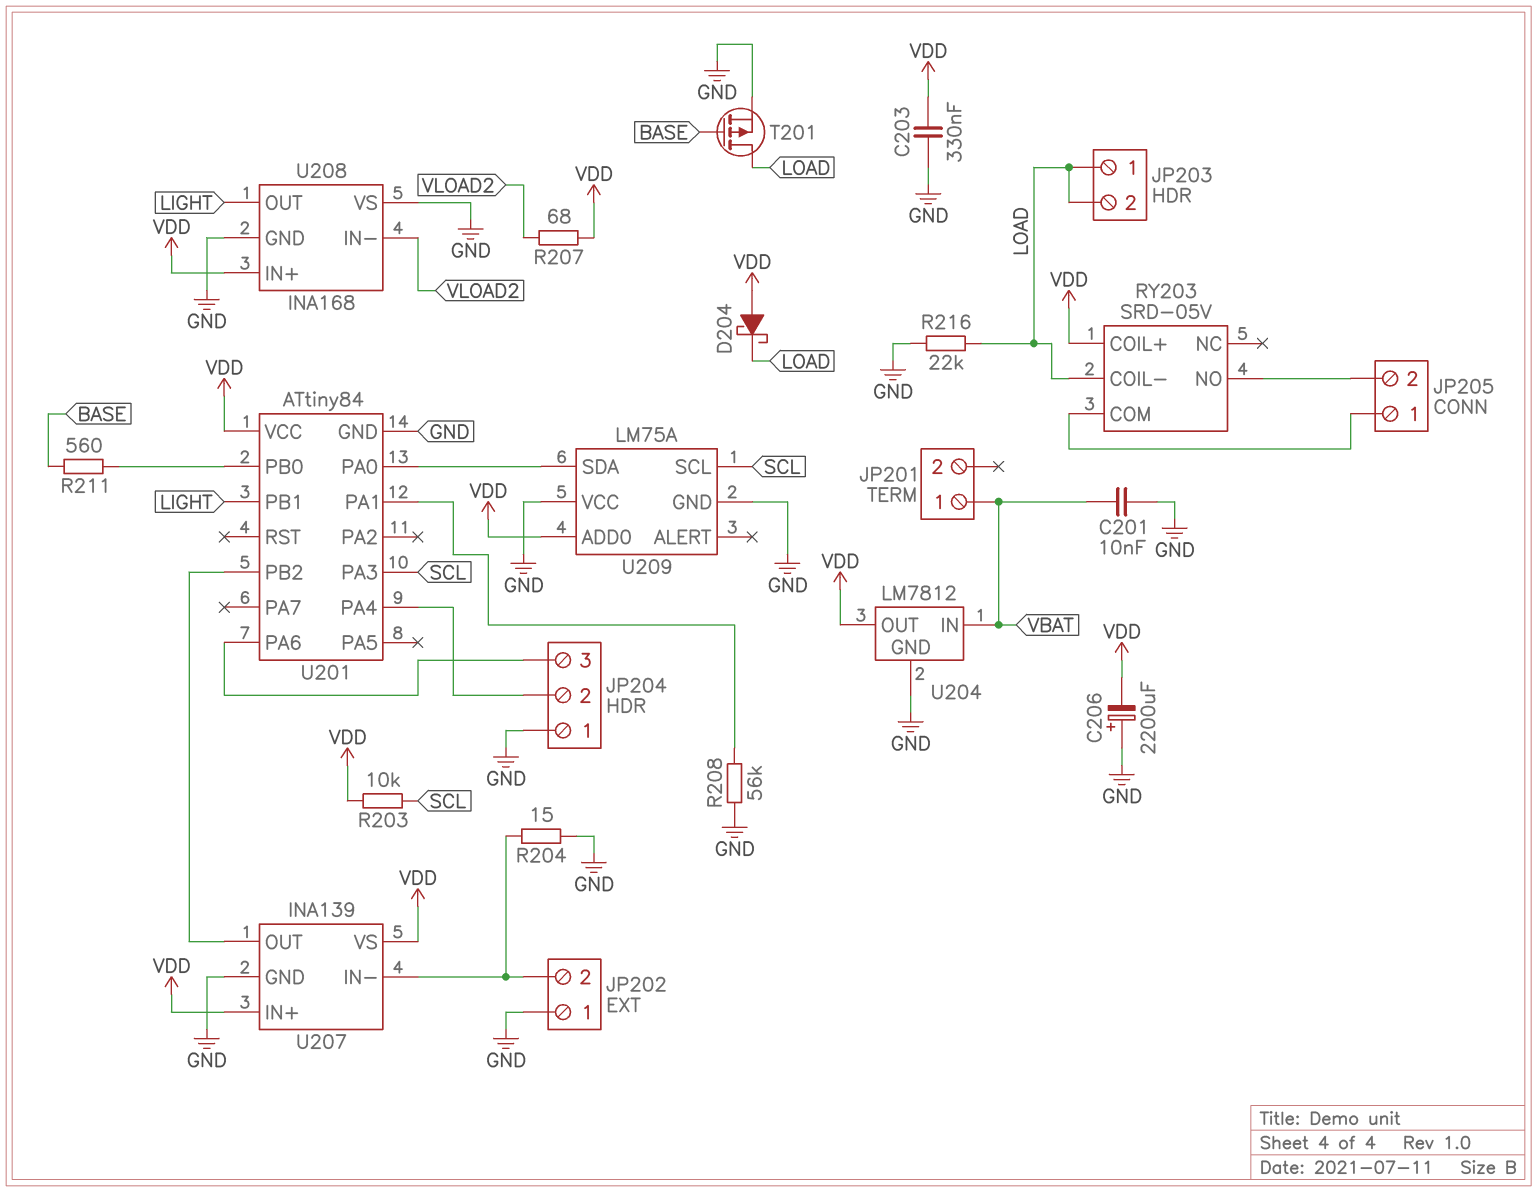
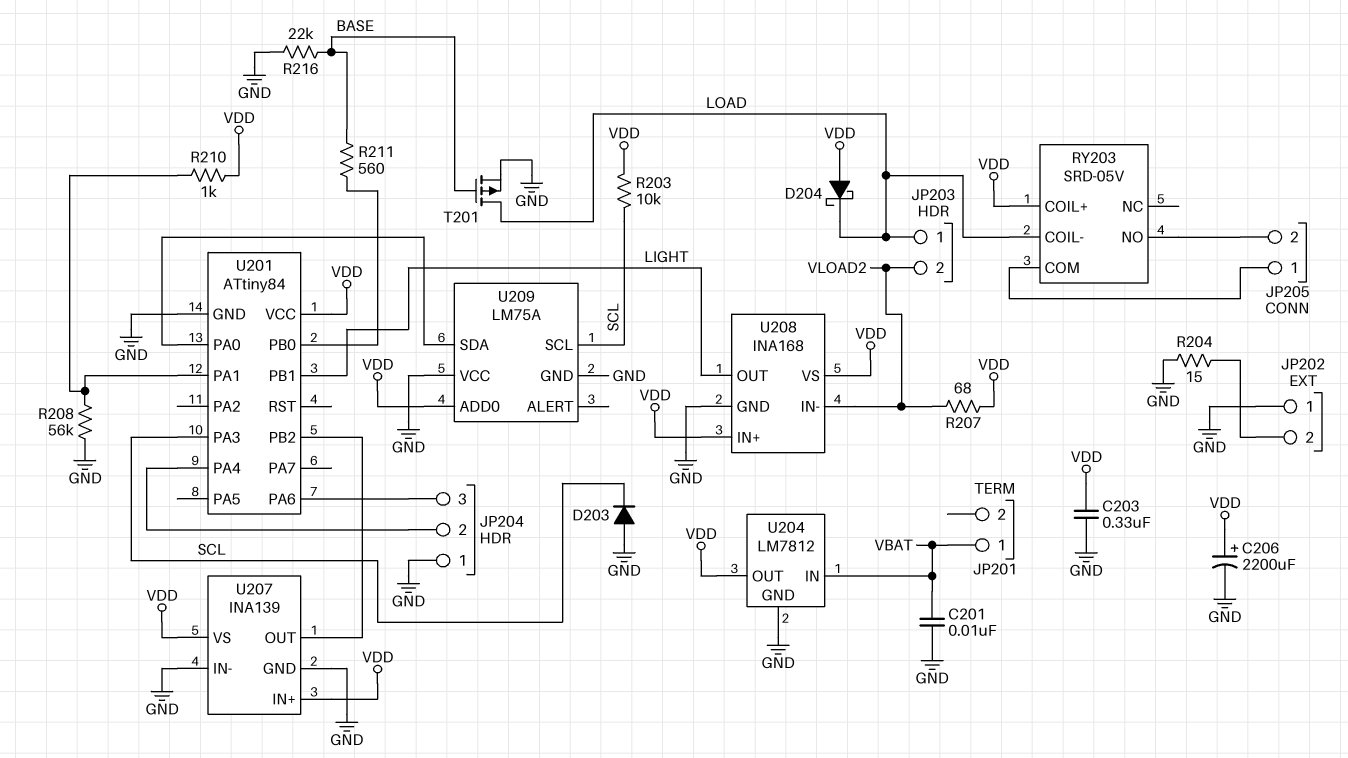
C206: 2200uF (plus GND, minus VDD) -> 2200uF (plus VDD, minus GND)
D203: none -> diode (A GND, K SCL)
JP203 pin 2: LOAD -> VLOAD2
R210: none -> 1k (U201/PA1, VDD)
R216: 22k (GND, LOAD) -> 22k (BASE, GND)
U207 pin IN-: JP202/2 -> GND
U208 pin VS: GND -> VDD

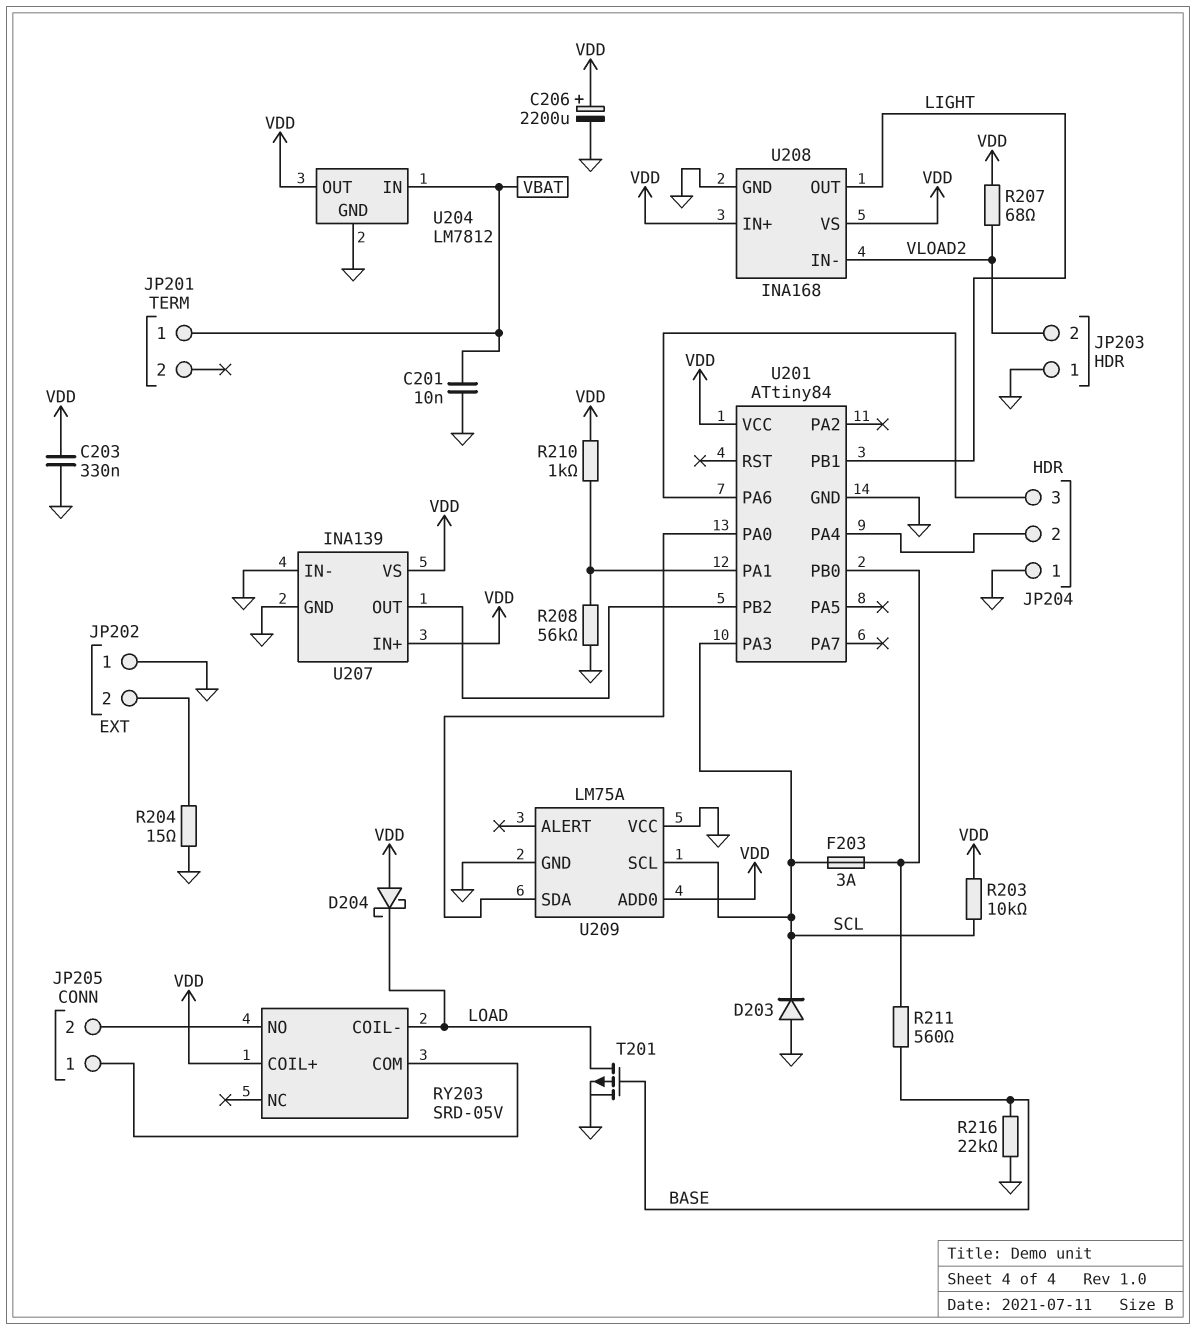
F203: none -> 3A (SCL, U201/PB0)
JP203 pin 1: LOAD -> GND

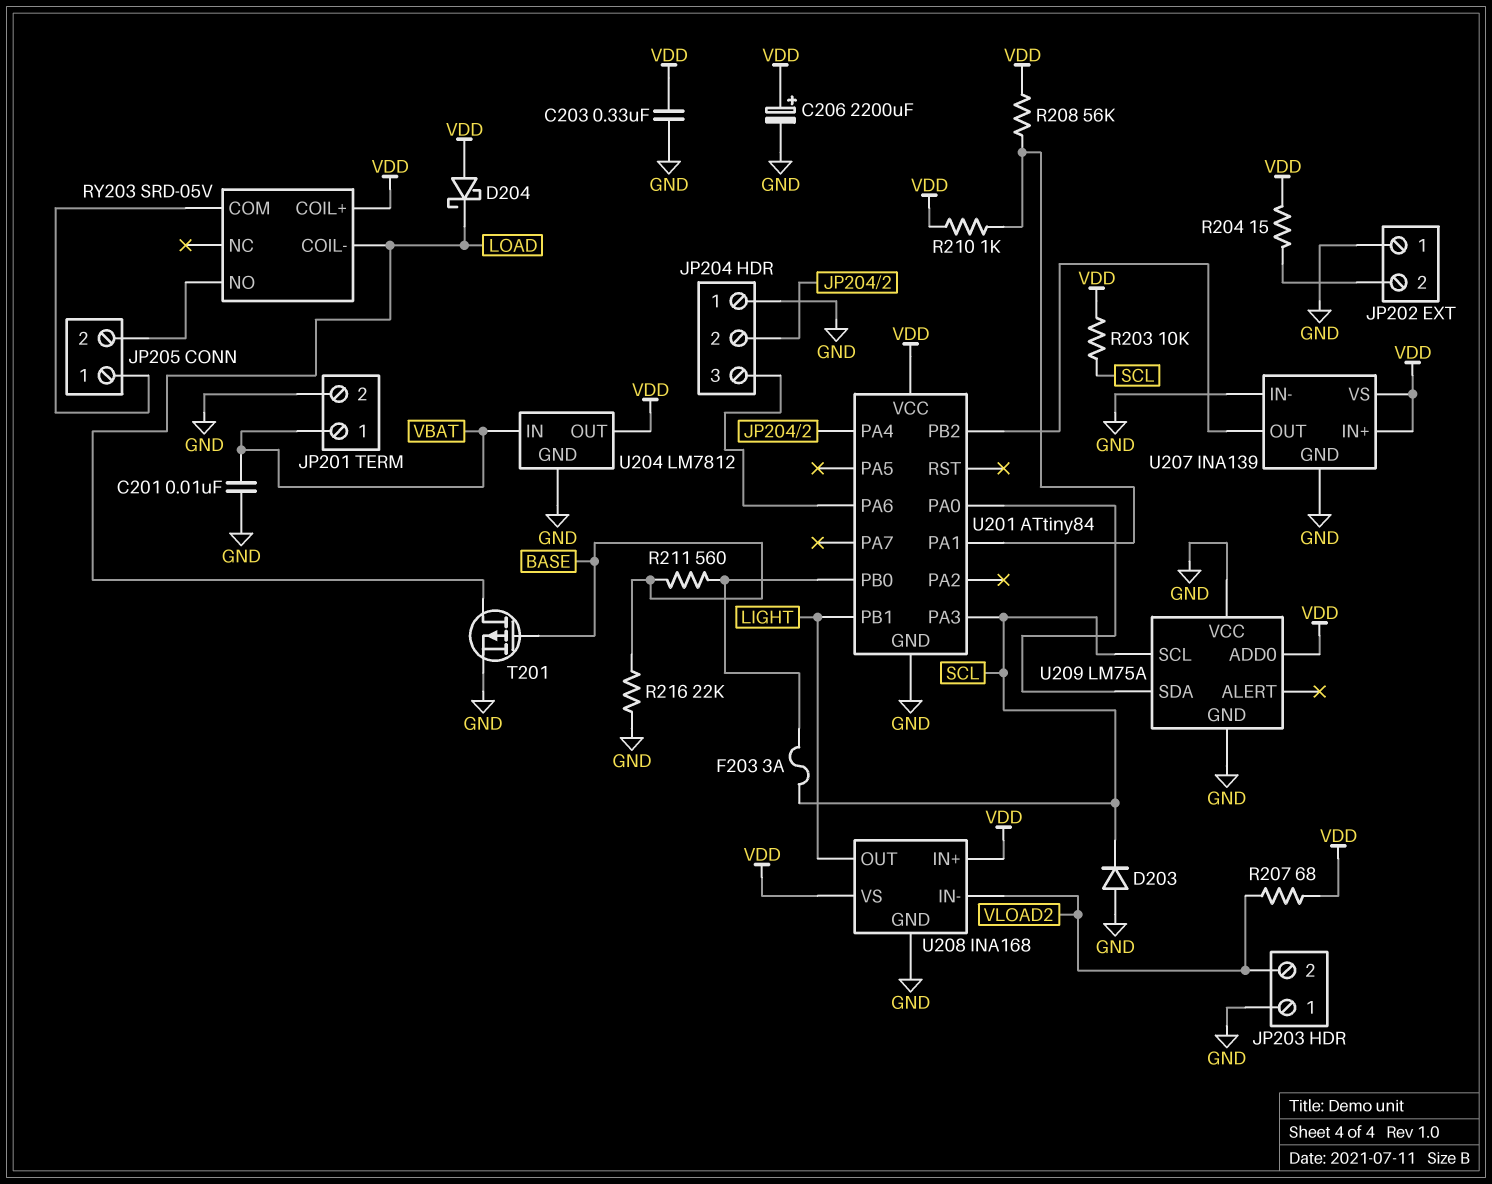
JP201 pin 2: none -> GND
R204: 15 (GND, JP202/2) -> 15 (JP202/2, VDD)
R208: 56k (GND, U201/PA1) -> 56k (U201/PA1, VDD)

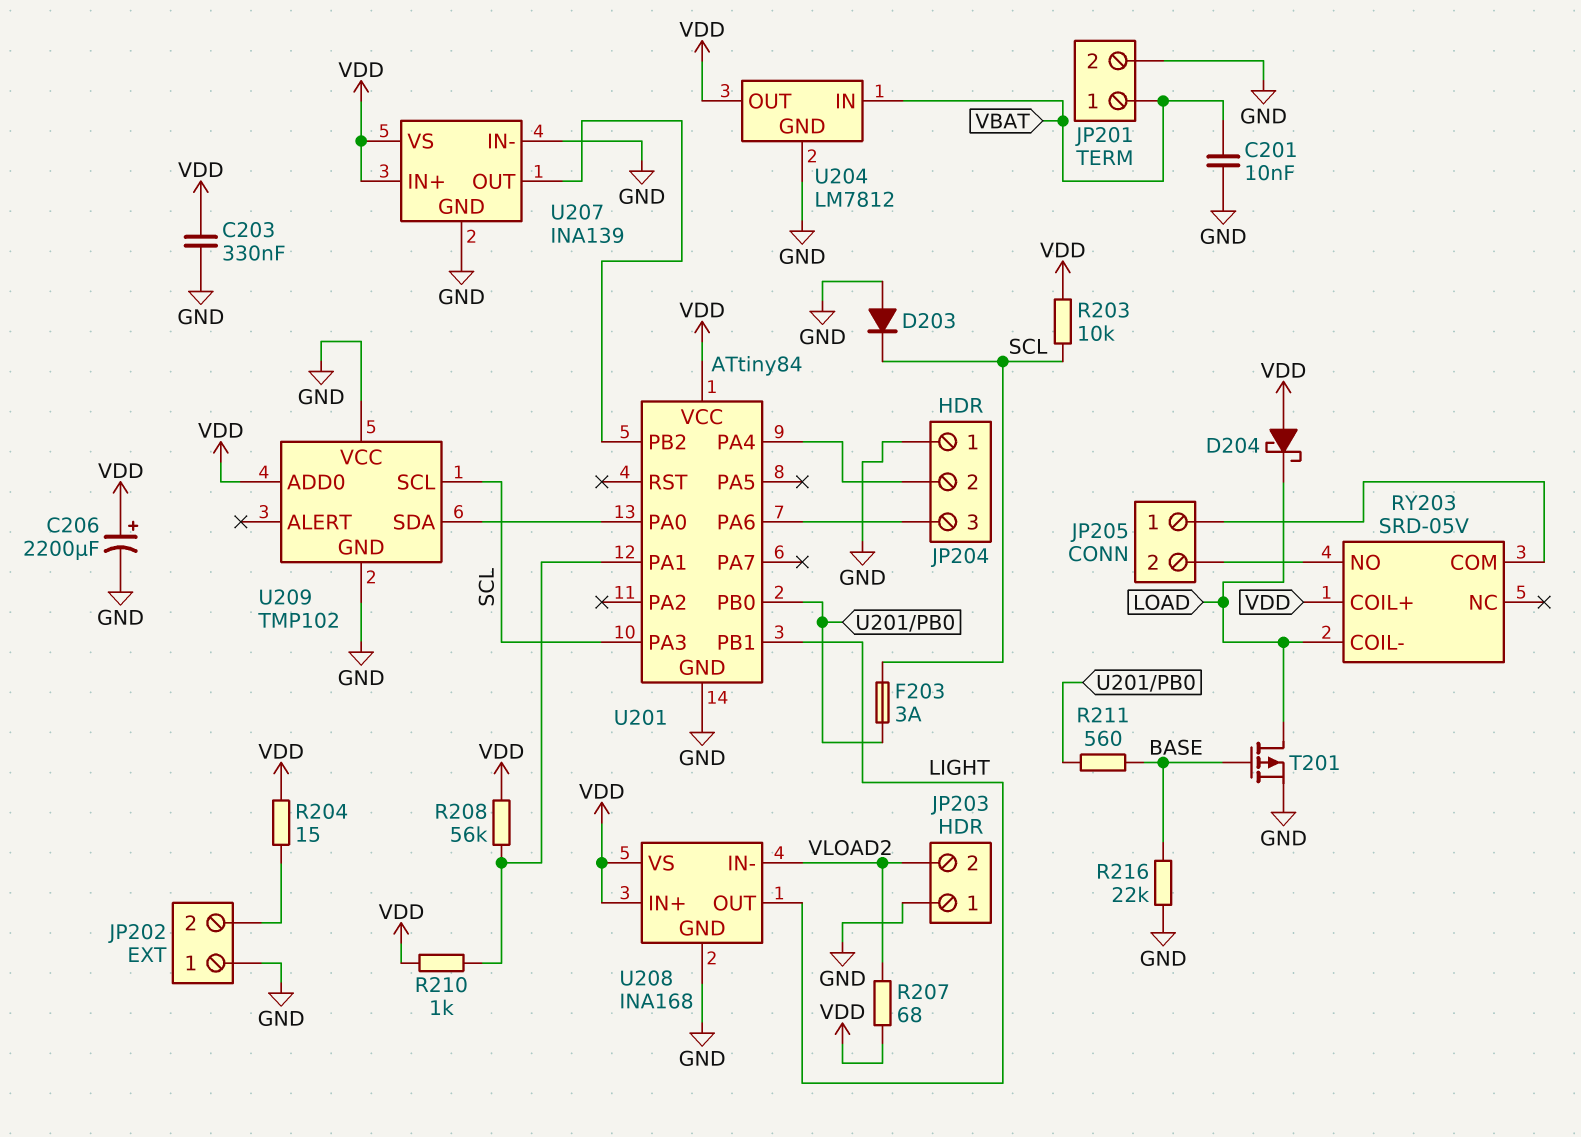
U209: LM75A -> TMP102

